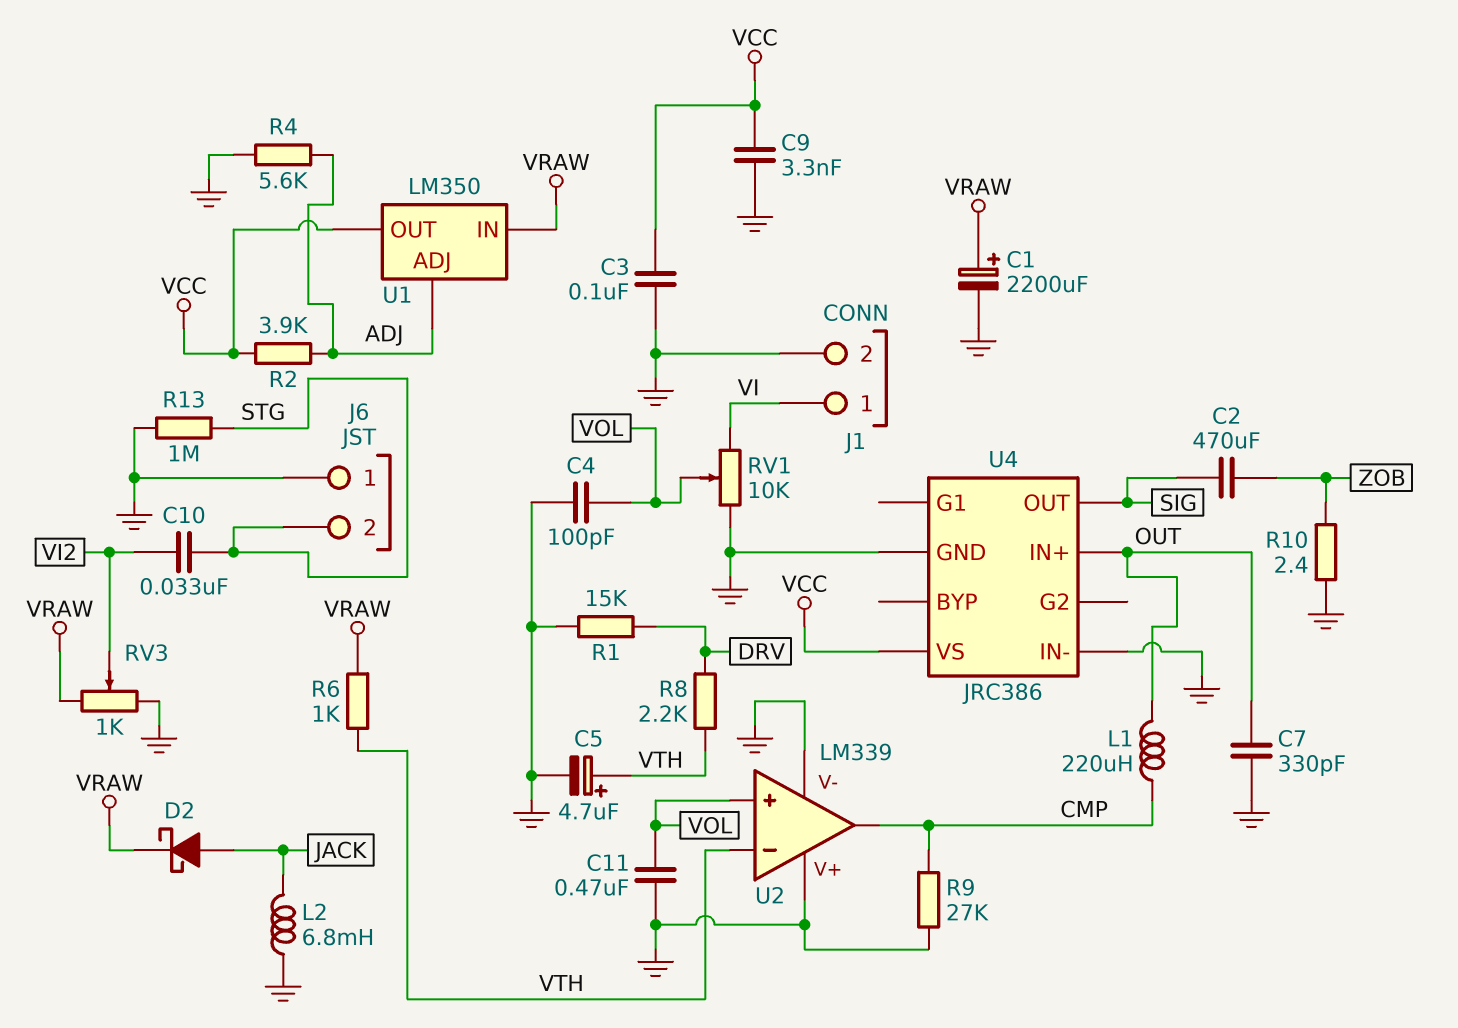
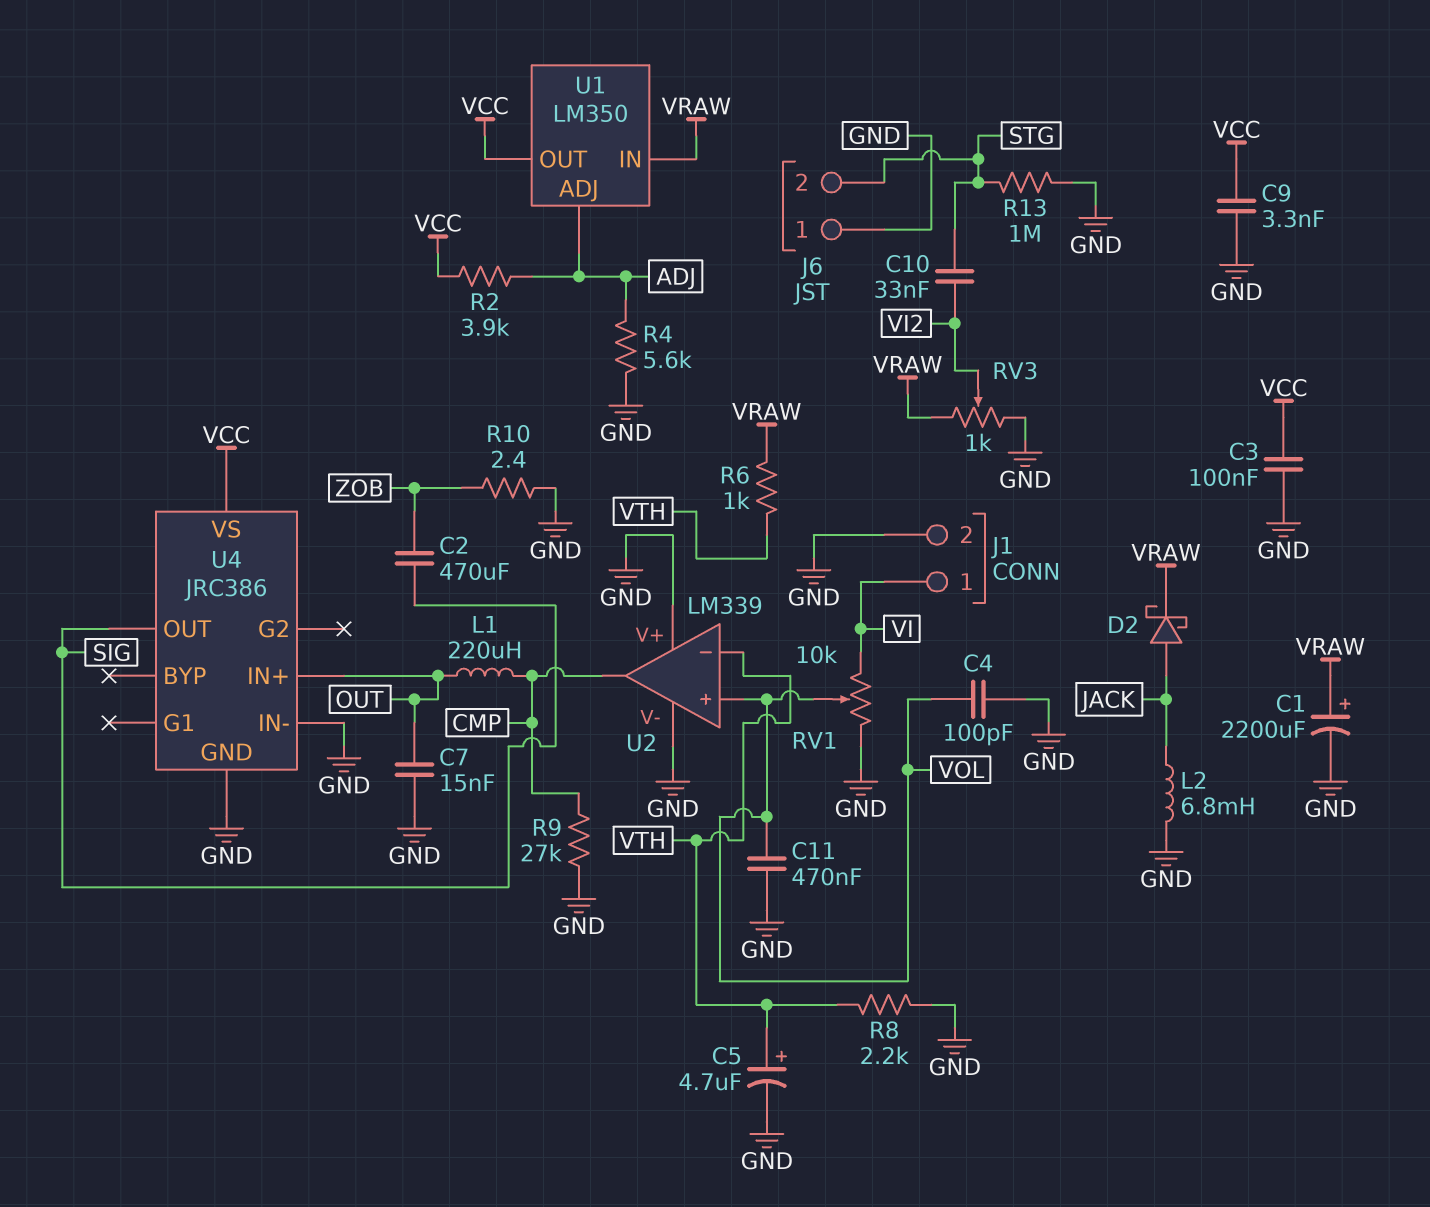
C7: 330pF (GND, OUT) -> 15nF (GND, OUT)
R1: 15k (DRV, GND) -> none
R8: 2.2k (DRV, VTH) -> 2.2k (GND, VTH)

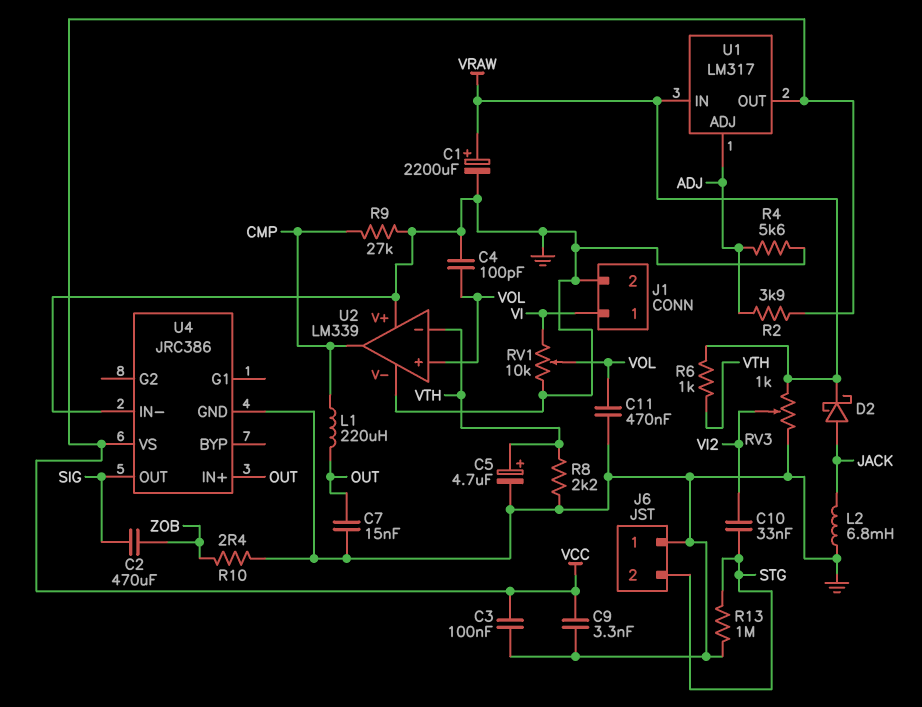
U1: LM350 -> LM317

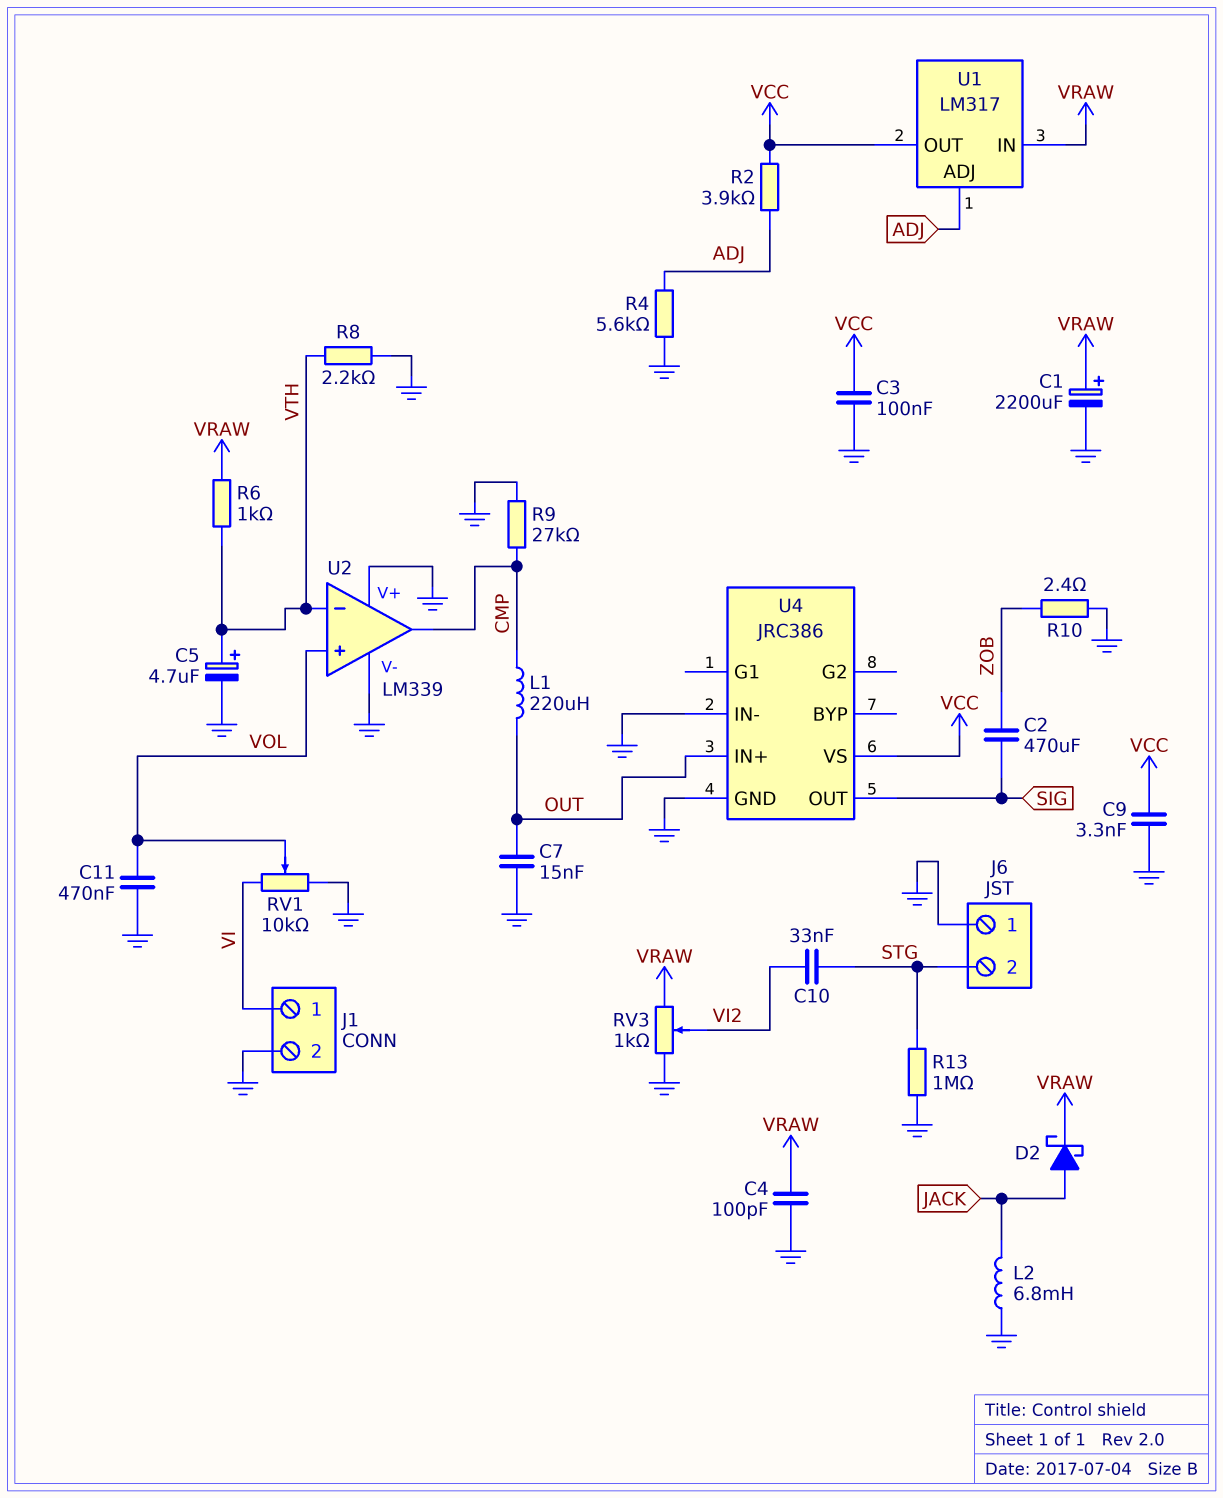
C4: 100pF (GND, VOL) -> 100pF (GND, VRAW)

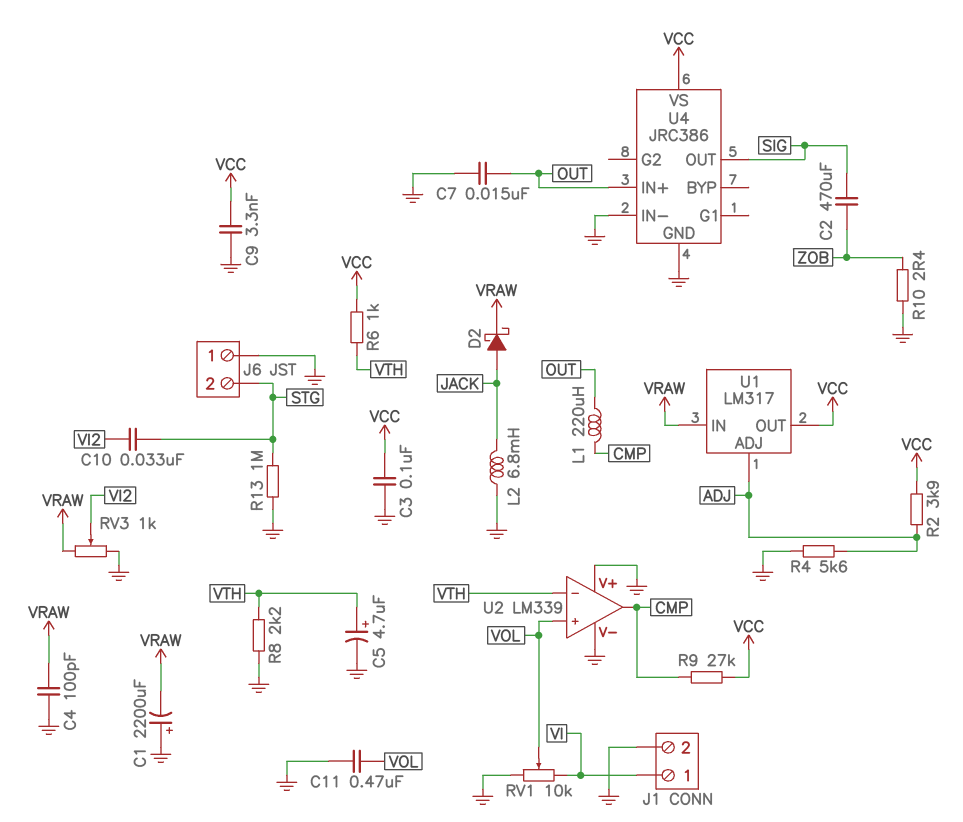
C1: 2200uF (plus VRAW, minus GND) -> 2200uF (plus GND, minus VRAW)
R6: 1k (VRAW, VTH) -> 1k (VCC, VTH)
R9: 27k (CMP, GND) -> 27k (CMP, VCC)

